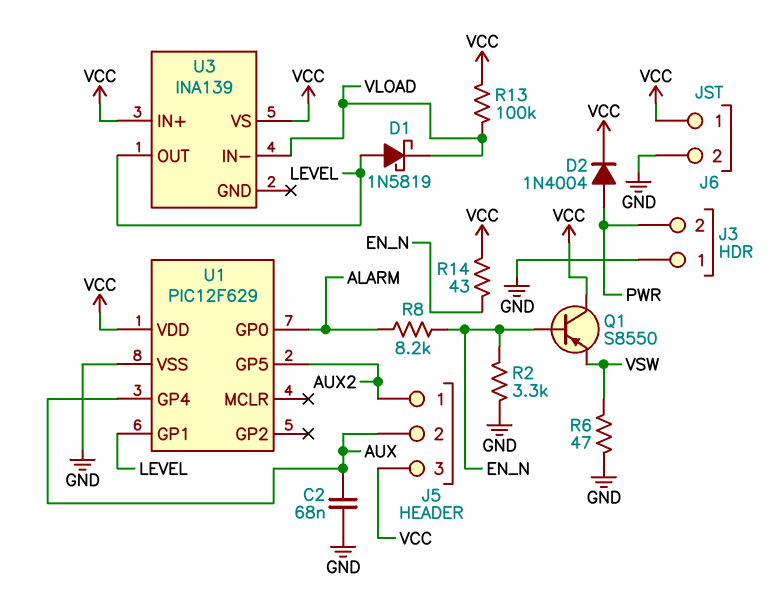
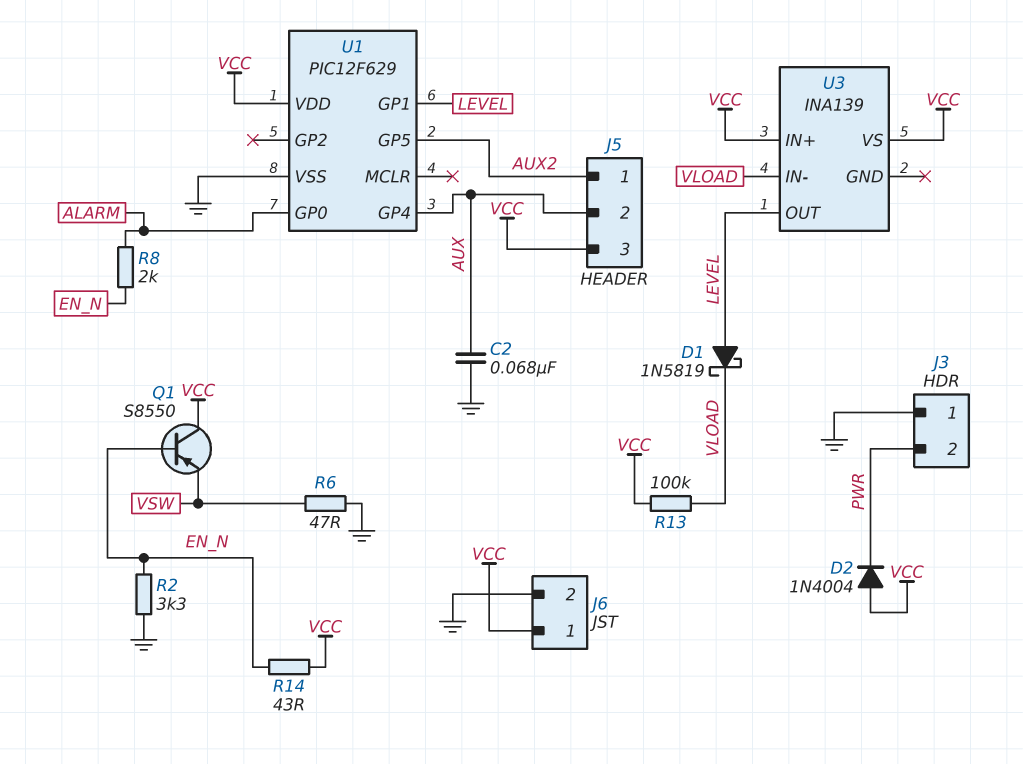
D2: diode 1N4004 (A PWR, K VCC) -> diode 1N4004 (A VCC, K PWR)
R8: 8.2k (ALARM, EN_N) -> 2k (ALARM, EN_N)

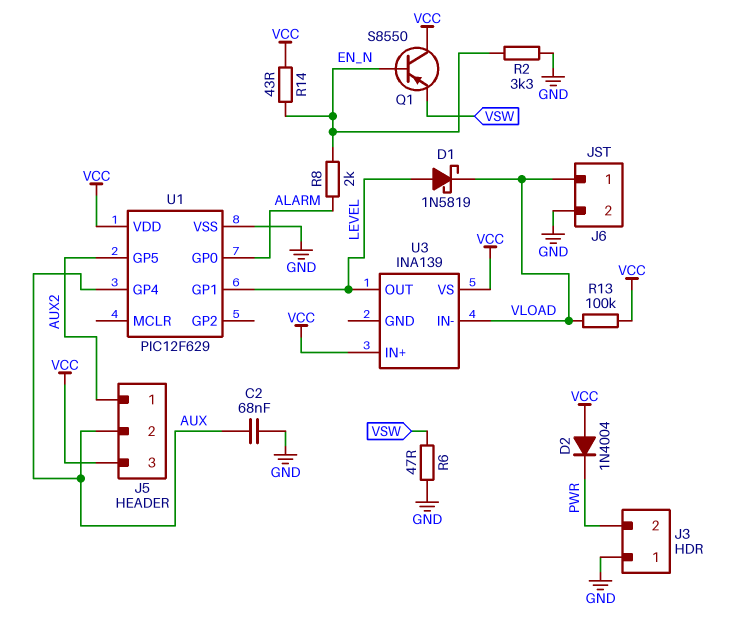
J6 pin 1: VCC -> VLOAD

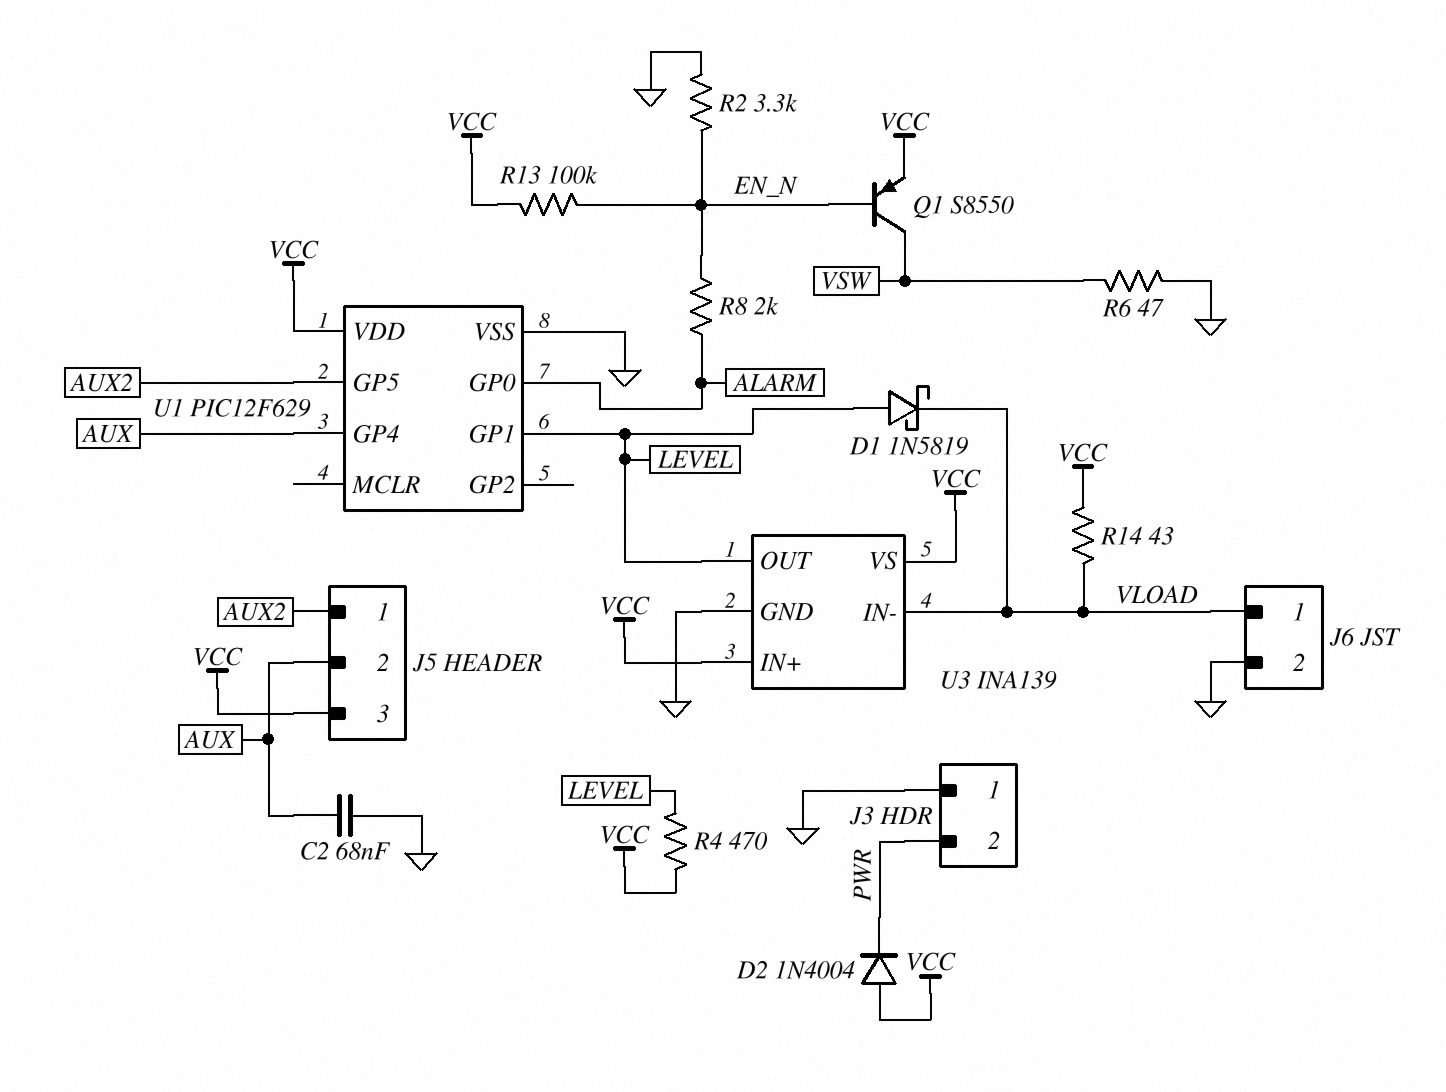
Q1: PNP S8550 (B EN_N, C VCC, E VSW) -> PNP S8550 (B EN_N, C VSW, E VCC)
R4: none -> 470 (LEVEL, VCC)
R13: 100k (VCC, VLOAD) -> 100k (EN_N, VCC)
R14: 43 (EN_N, VCC) -> 43 (VCC, VLOAD)
U3 pin GND: none -> GND

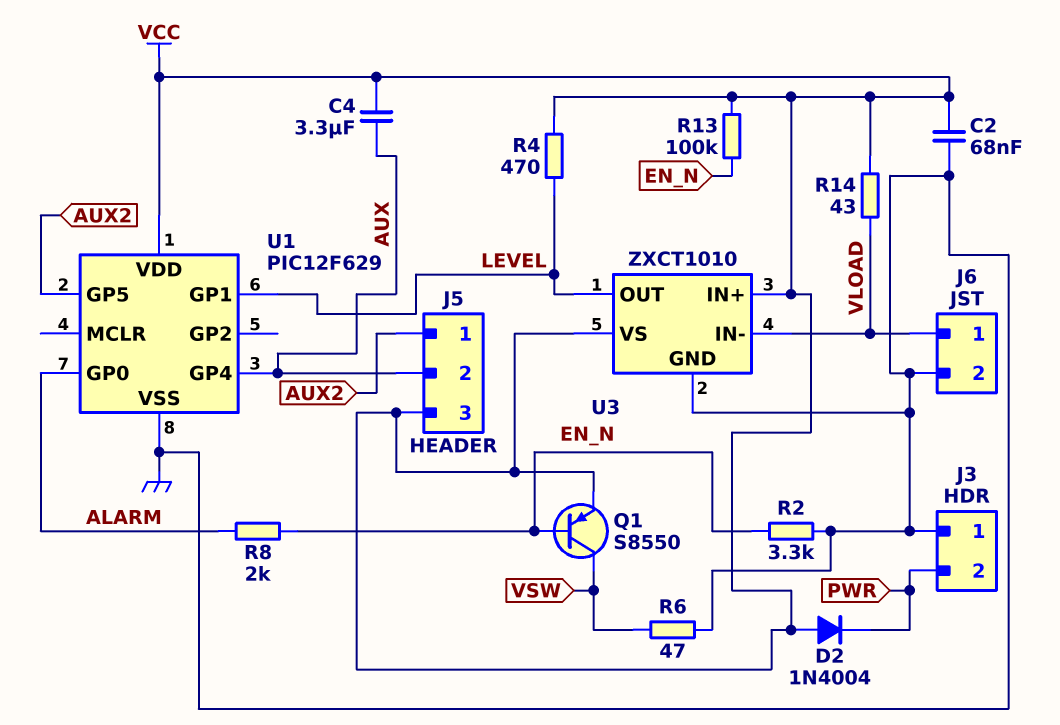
C2: 68nF (AUX, GND) -> 68nF (GND, VCC)
C4: none -> 3.3uF (AUX, VCC)
D1: schottky 1N5819 (A LEVEL, K VLOAD) -> none
U3: INA139 -> ZXCT1010

